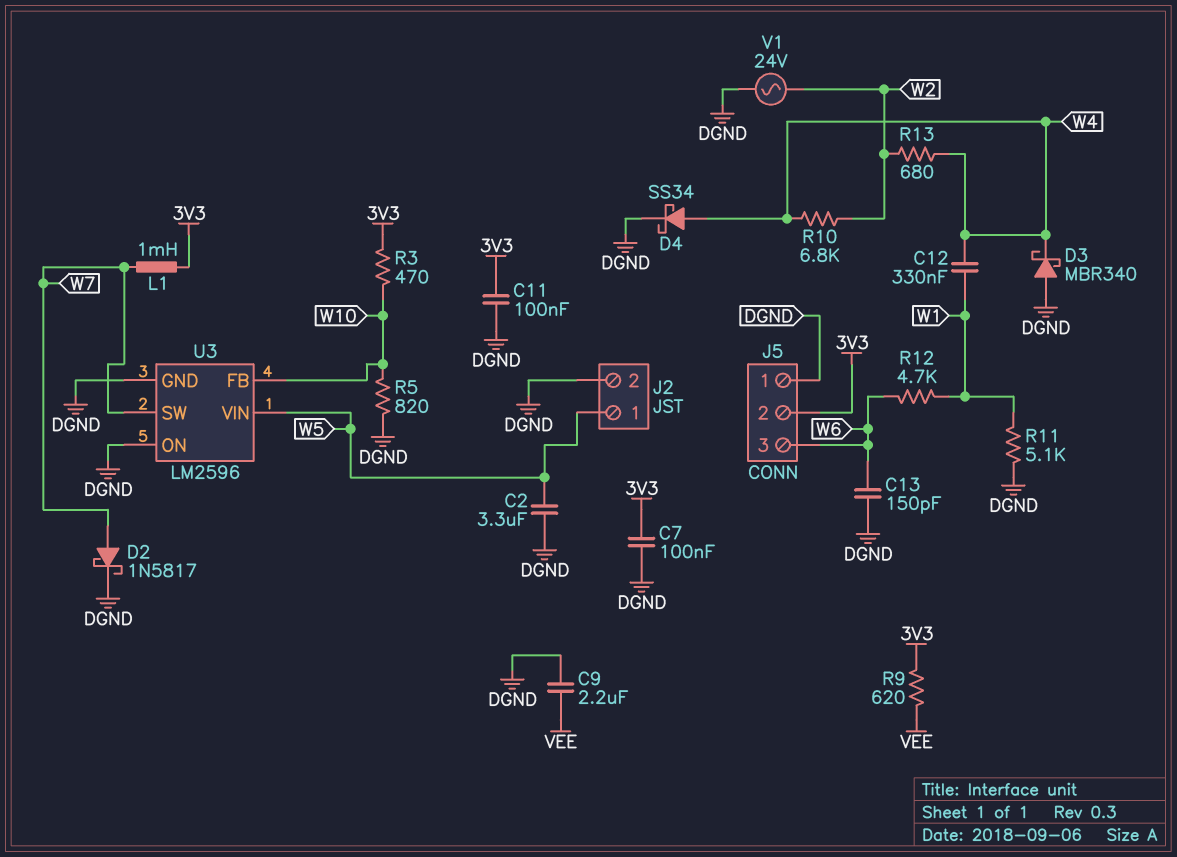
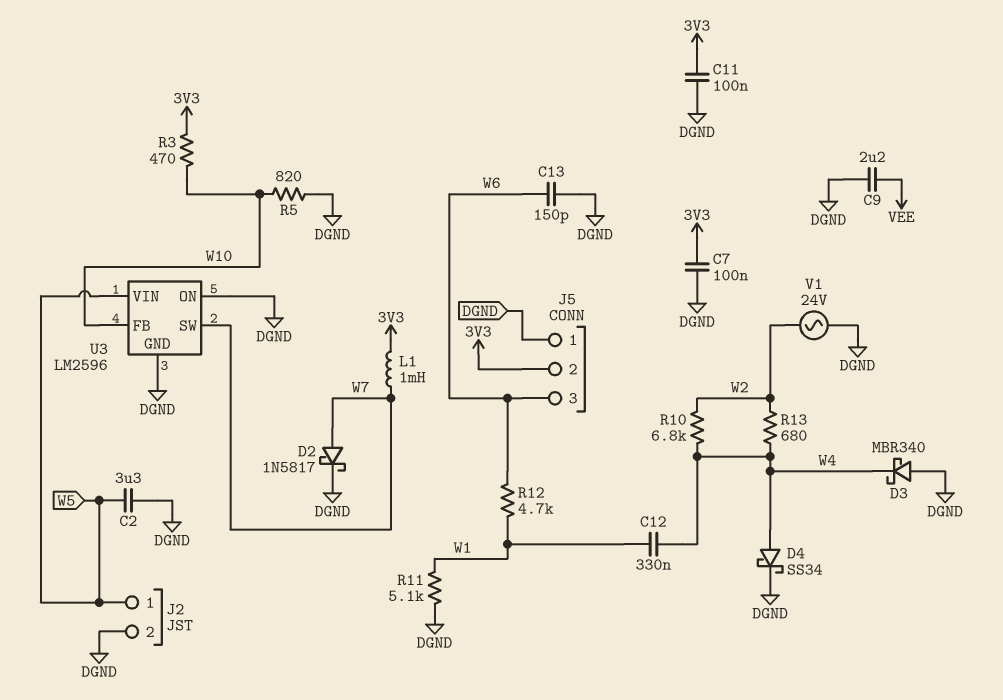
R9: 620 (3V3, VEE) -> none

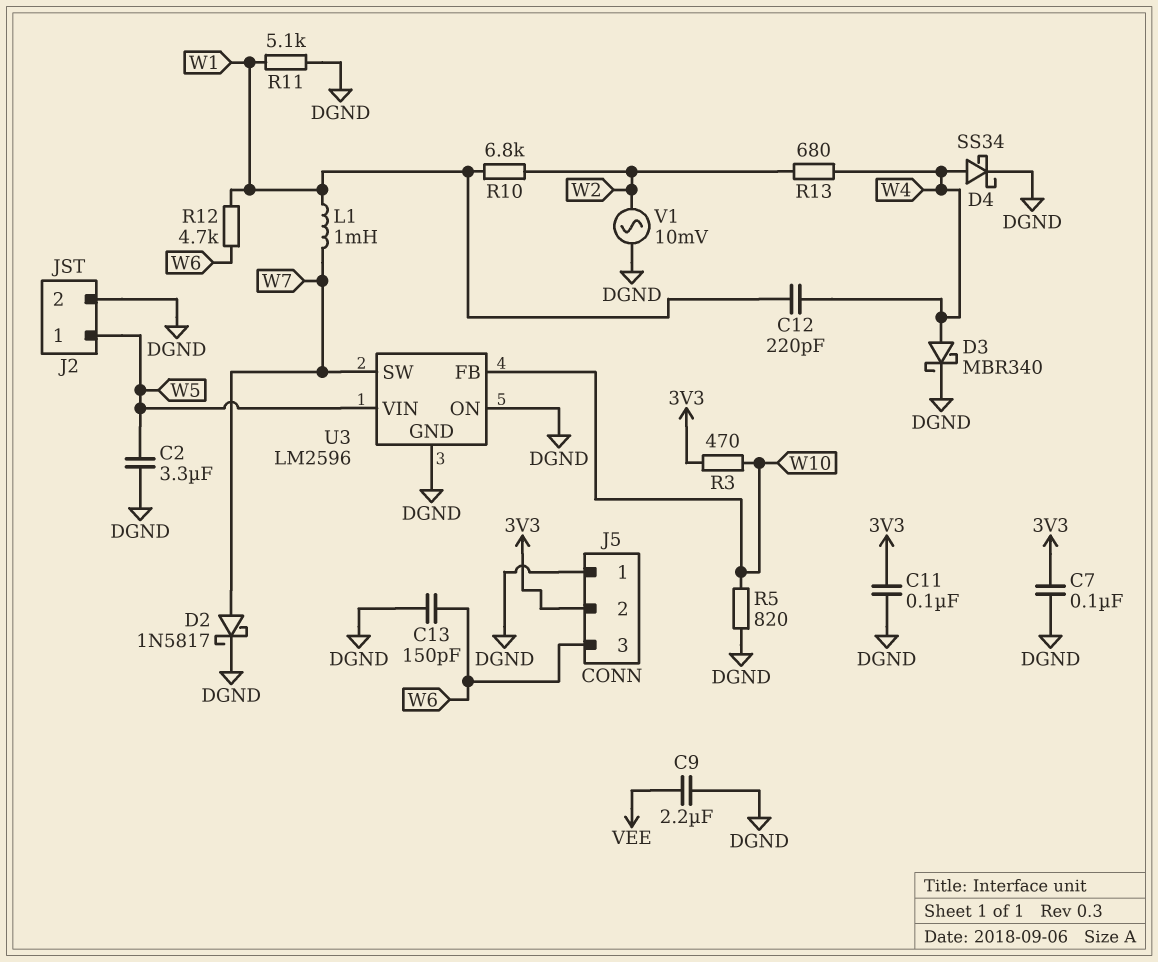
C12: 330nF (W1, W4) -> 220pF (W1, W4)
D3: schottky MBR340 (A DGND, K W4) -> schottky MBR340 (A W4, K DGND)
L1: 1mH (3V3, W7) -> 1mH (W1, W7)
R10: 6.8k (W2, W4) -> 6.8k (W1, W2)
V1: AC 24V (DGND, W2) -> AC 10mV (DGND, W2)

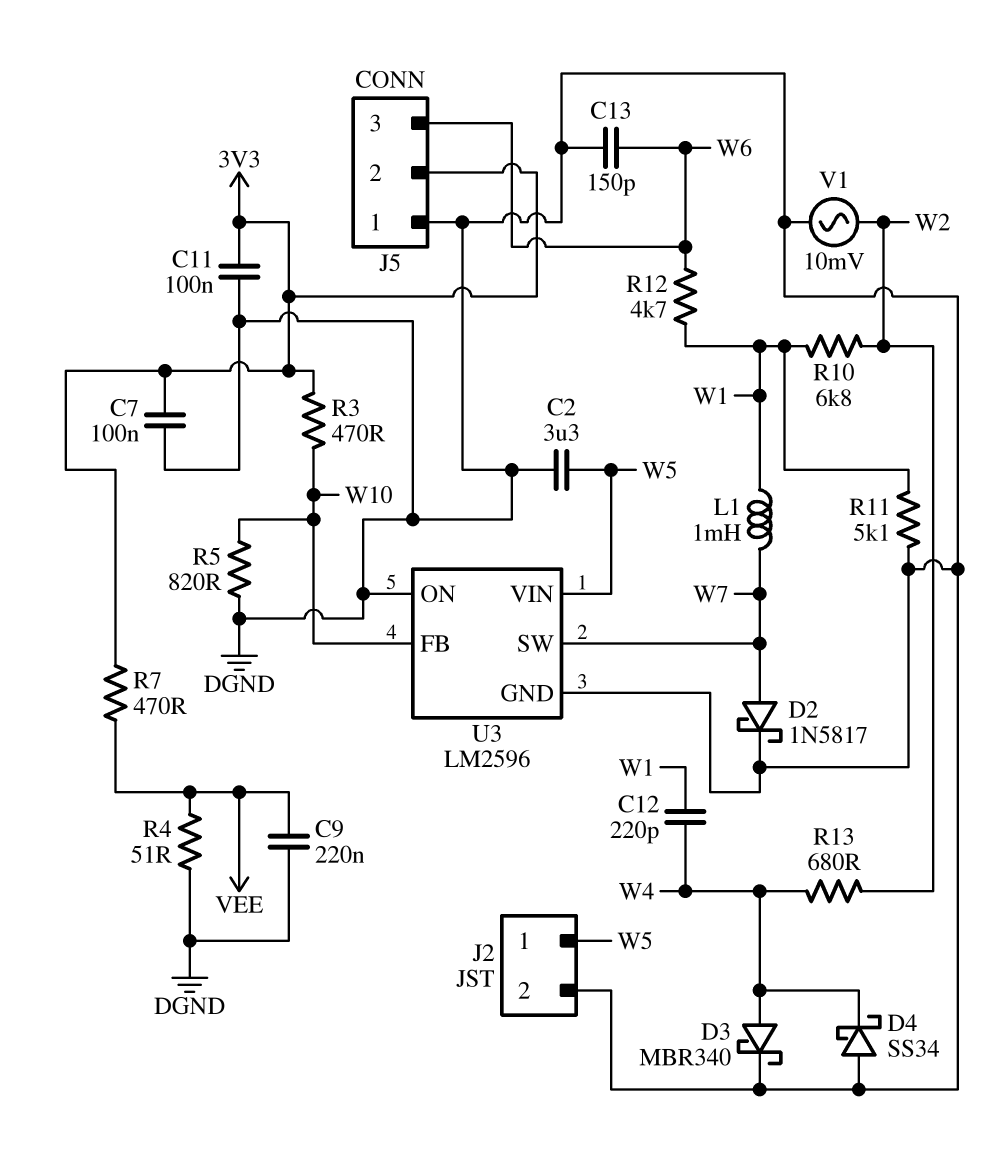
C9: 2.2uF (DGND, VEE) -> 220nF (DGND, VEE)
D4: schottky SS34 (A W4, K DGND) -> schottky SS34 (A DGND, K W4)
R4: none -> 51 (DGND, VEE)
R7: none -> 470 (3V3, VEE)

